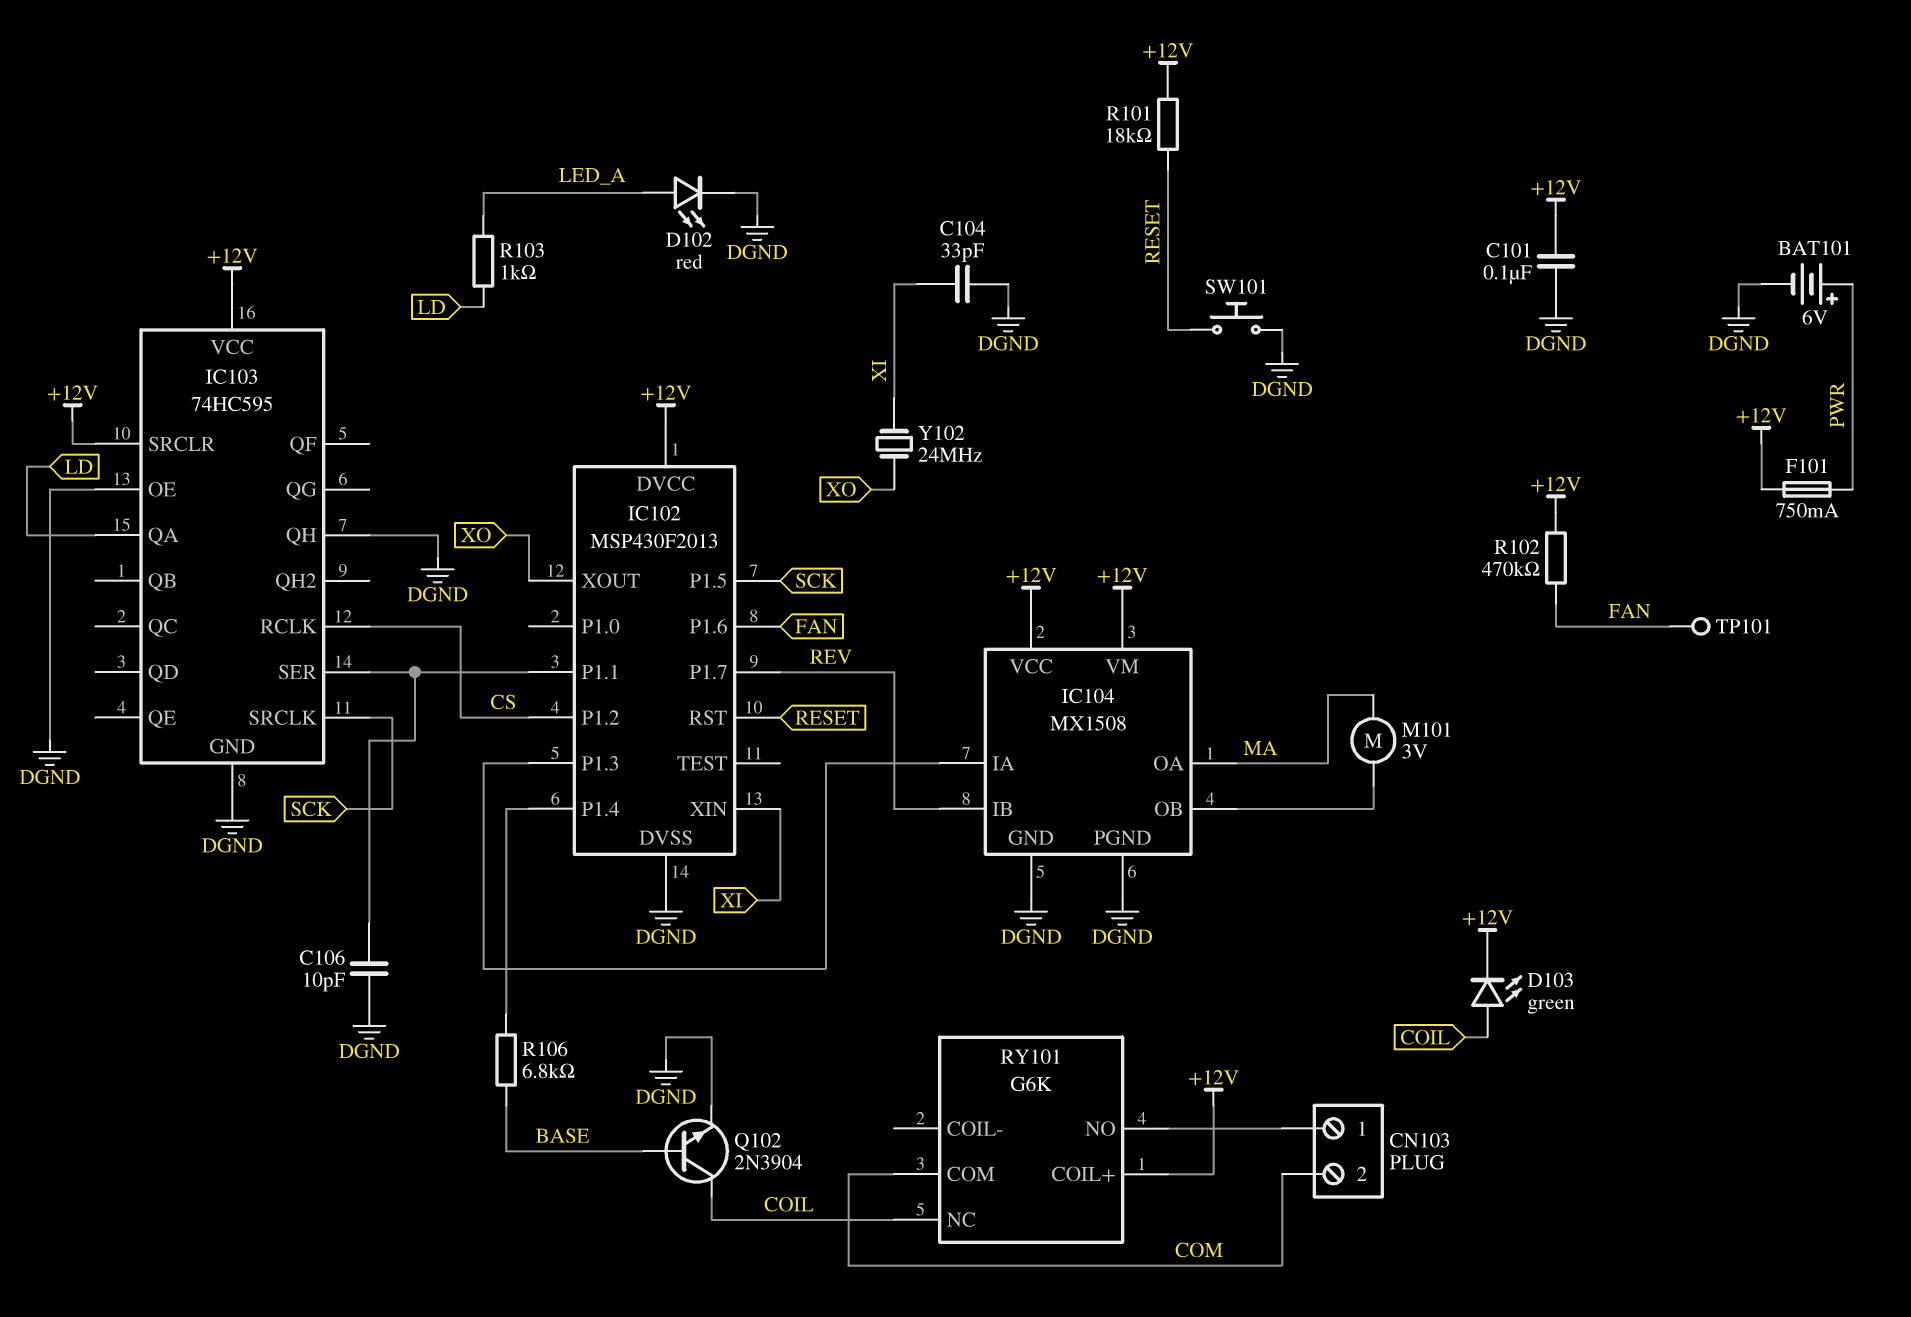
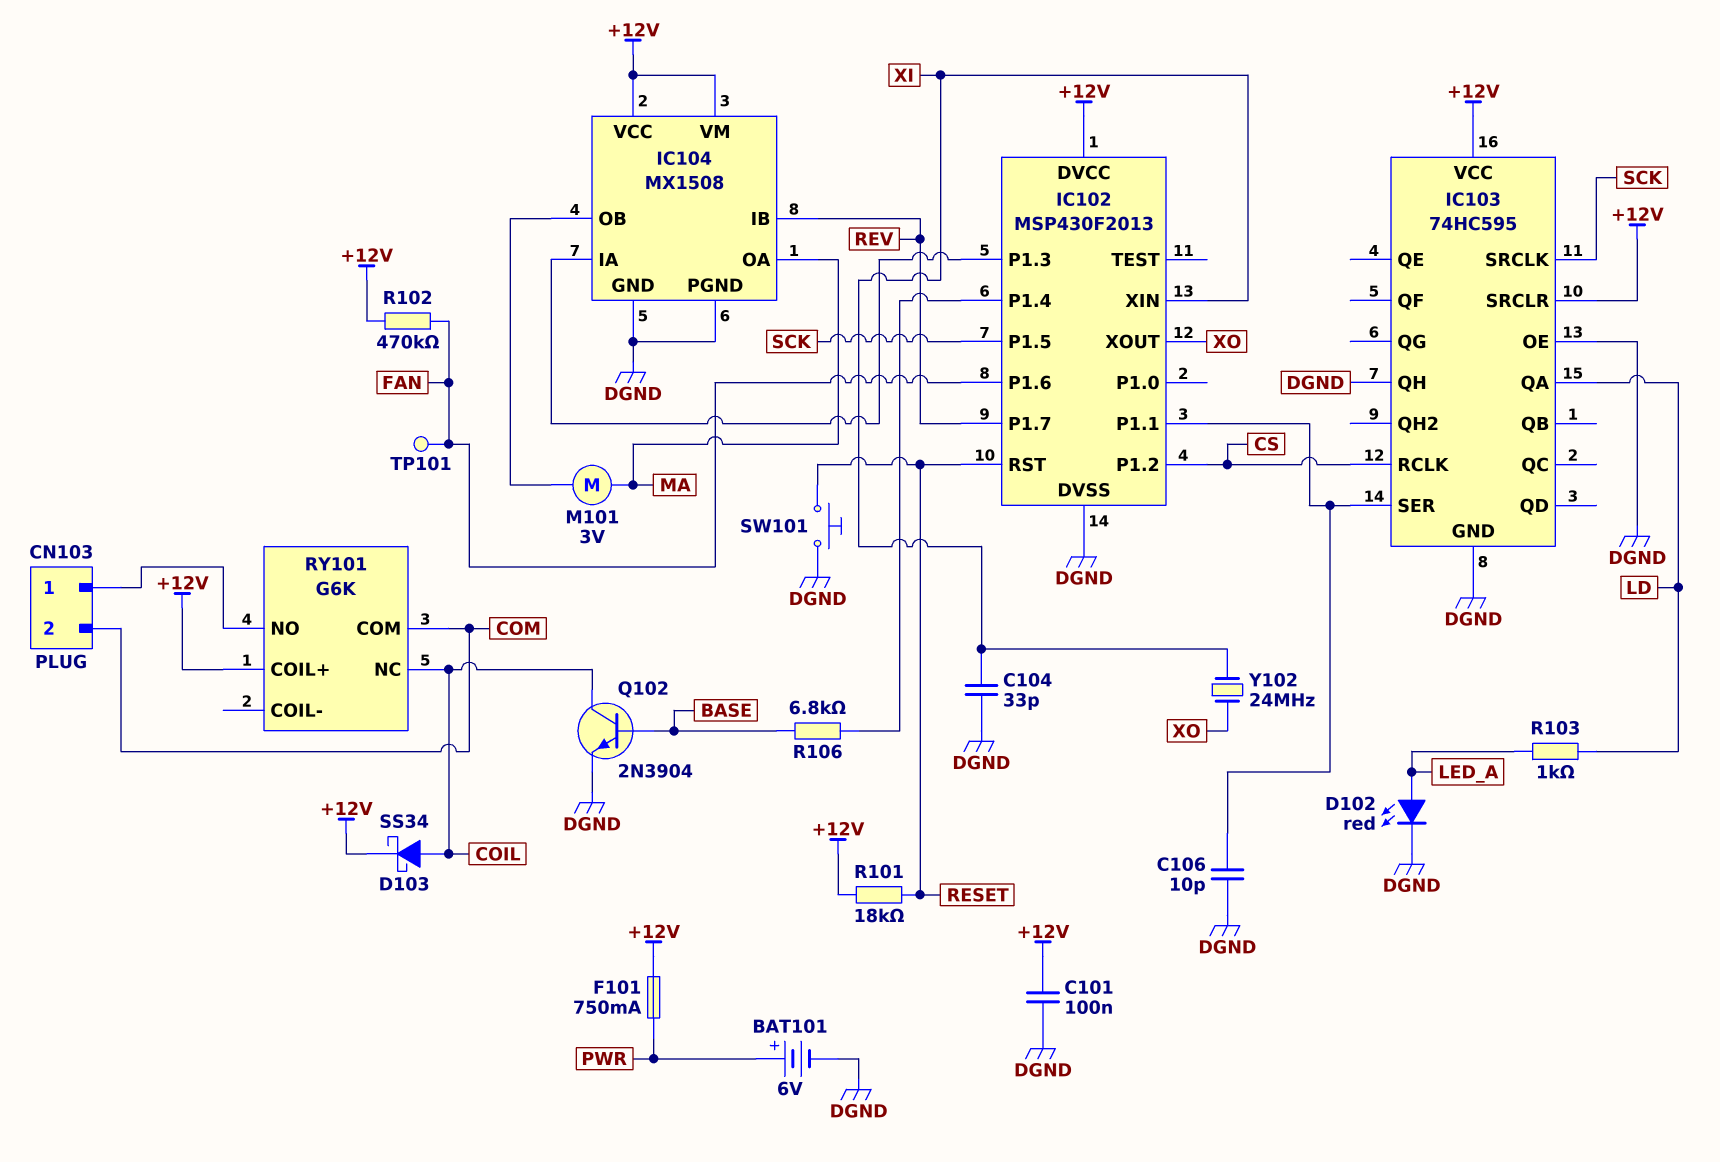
D103: LED green (A COIL, K +12V) -> schottky SS34 (A COIL, K +12V)

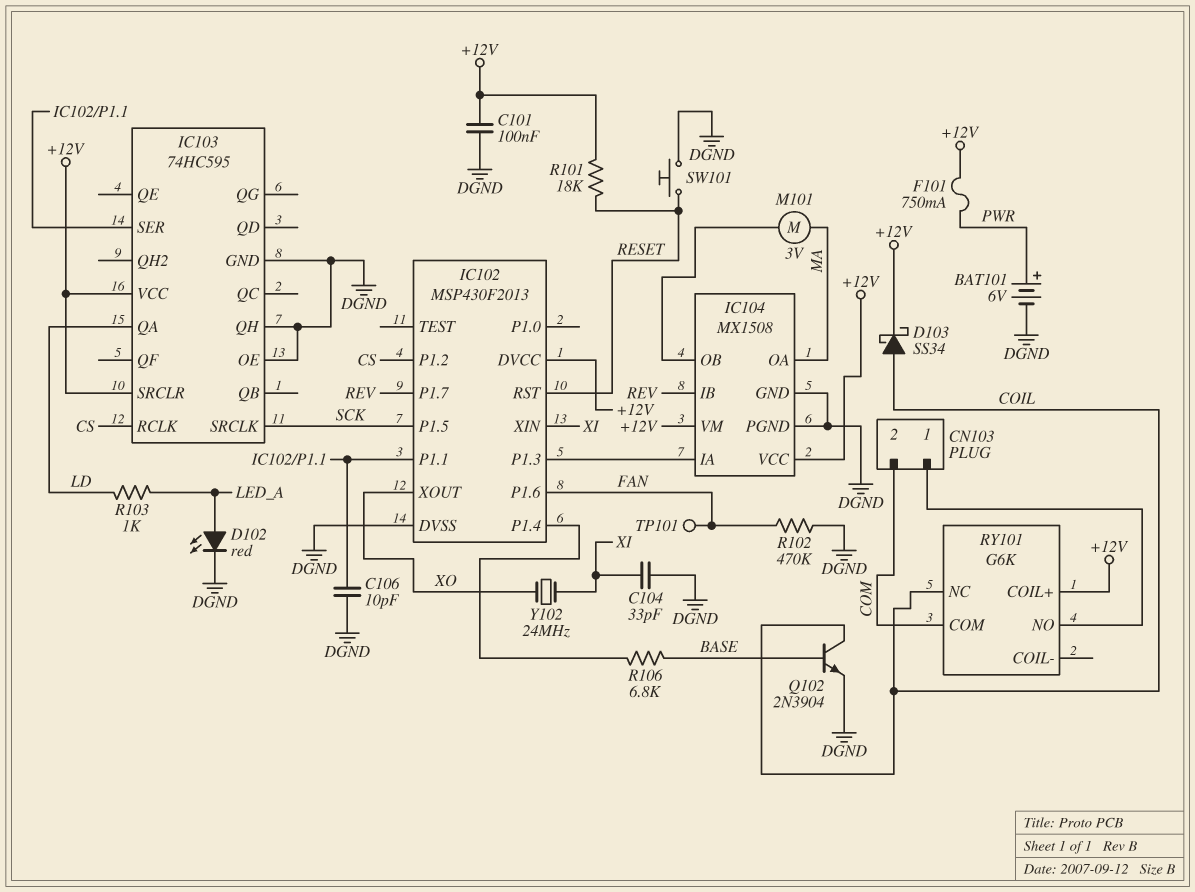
R102: 470k (+12V, FAN) -> 470k (DGND, FAN)

